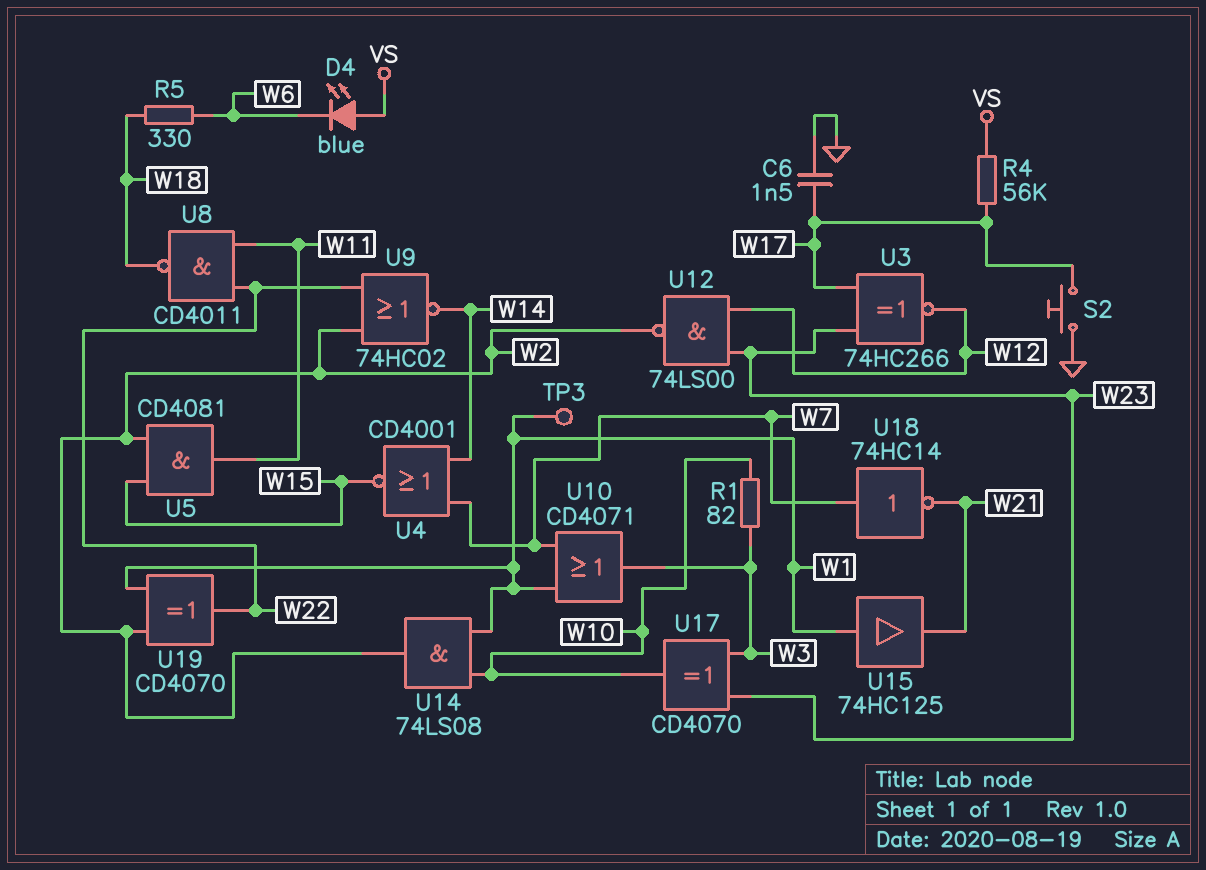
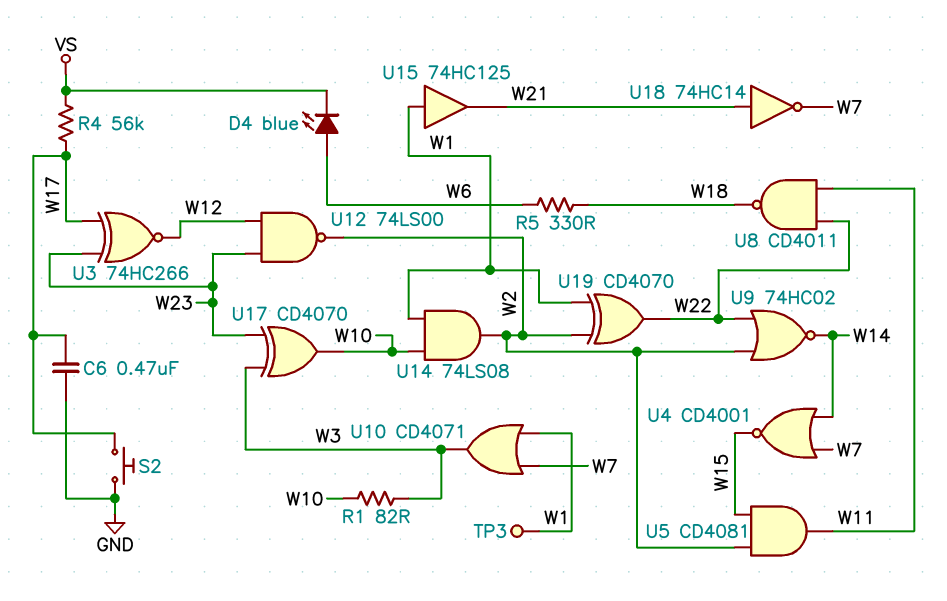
C6: 1.5nF (GND, W17) -> 470nF (GND, W17)
D4: LED blue (A VS, K W6) -> LED blue (A W6, K VS)
U18: NOT 74HC14 (in W7, out W21) -> NOT 74HC14 (in W21, out W7)

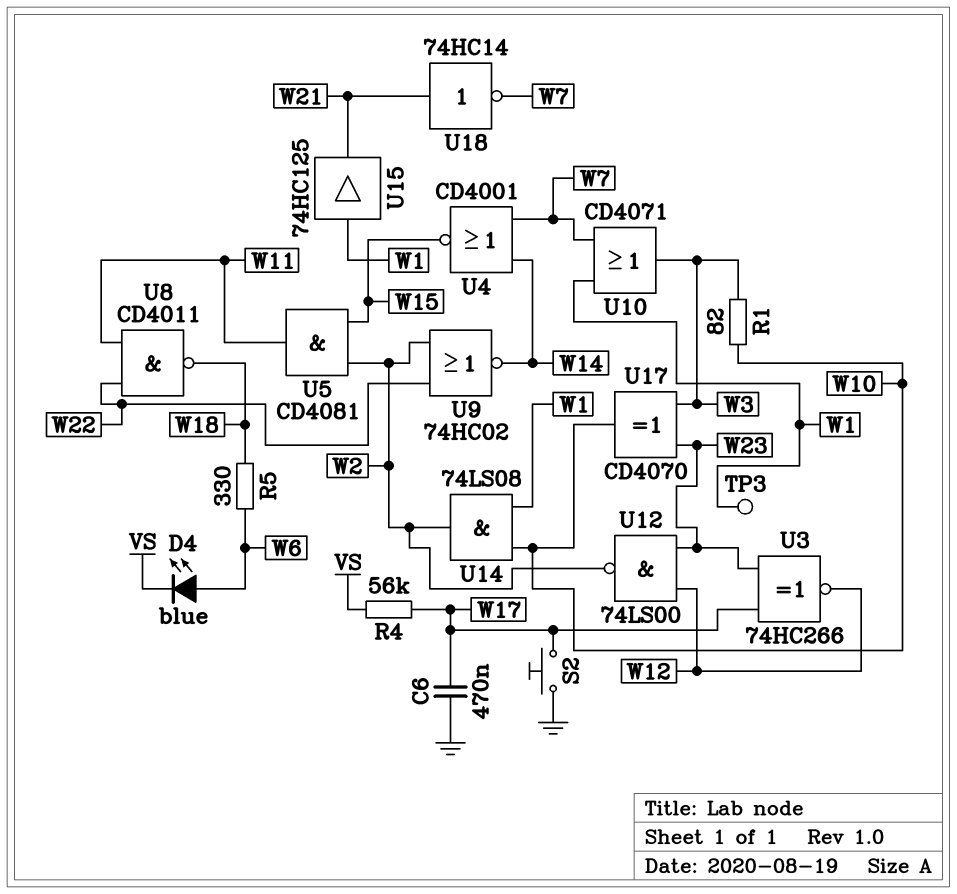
U19: XOR CD4070 (in W1, in W2, out W22) -> none

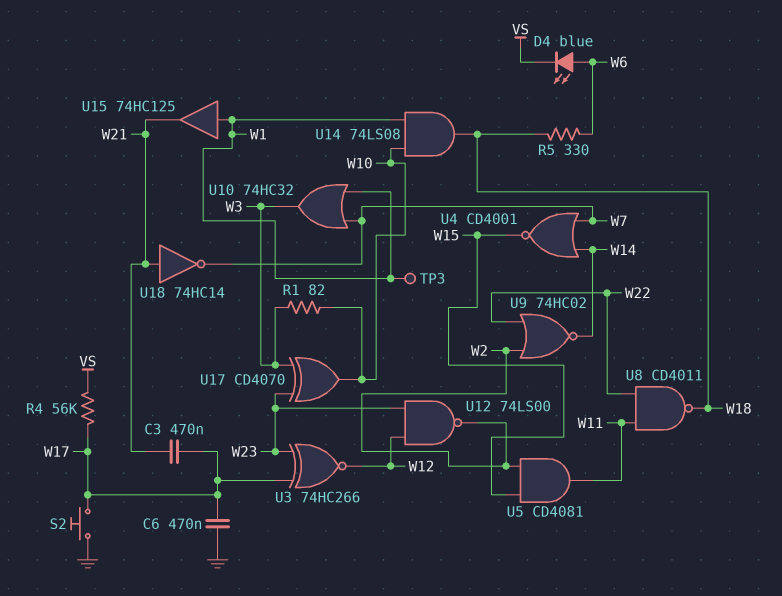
C3: none -> 470nF (W17, W21)
U10: OR CD4071 (in W1, in W7, out W3) -> OR 74HC32 (in W1, in W7, out W3)
U14: AND 74LS08 (in W1, in W10, out W2) -> AND 74LS08 (in W1, in W10, out W18)

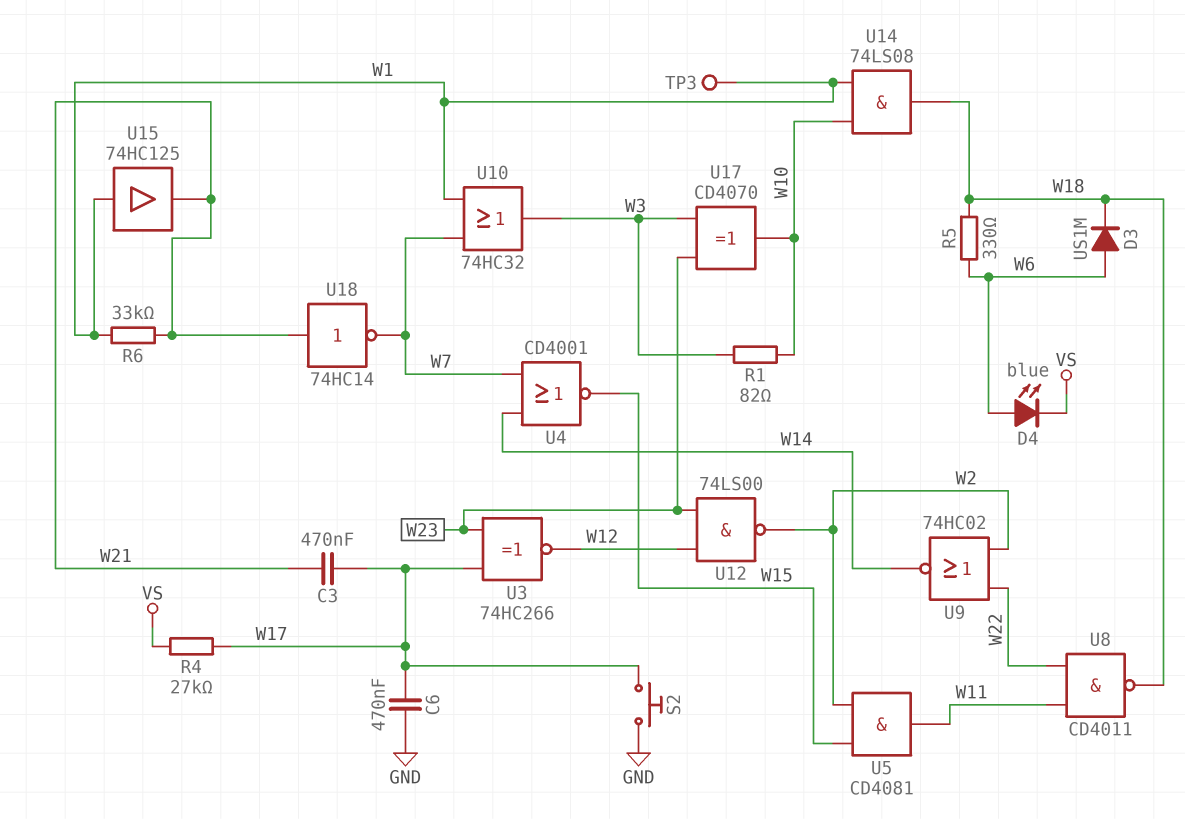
D3: none -> diode US1M (A W6, K W18)
R4: 56k (VS, W17) -> 27k (VS, W17)
R6: none -> 33k (W1, W21)

